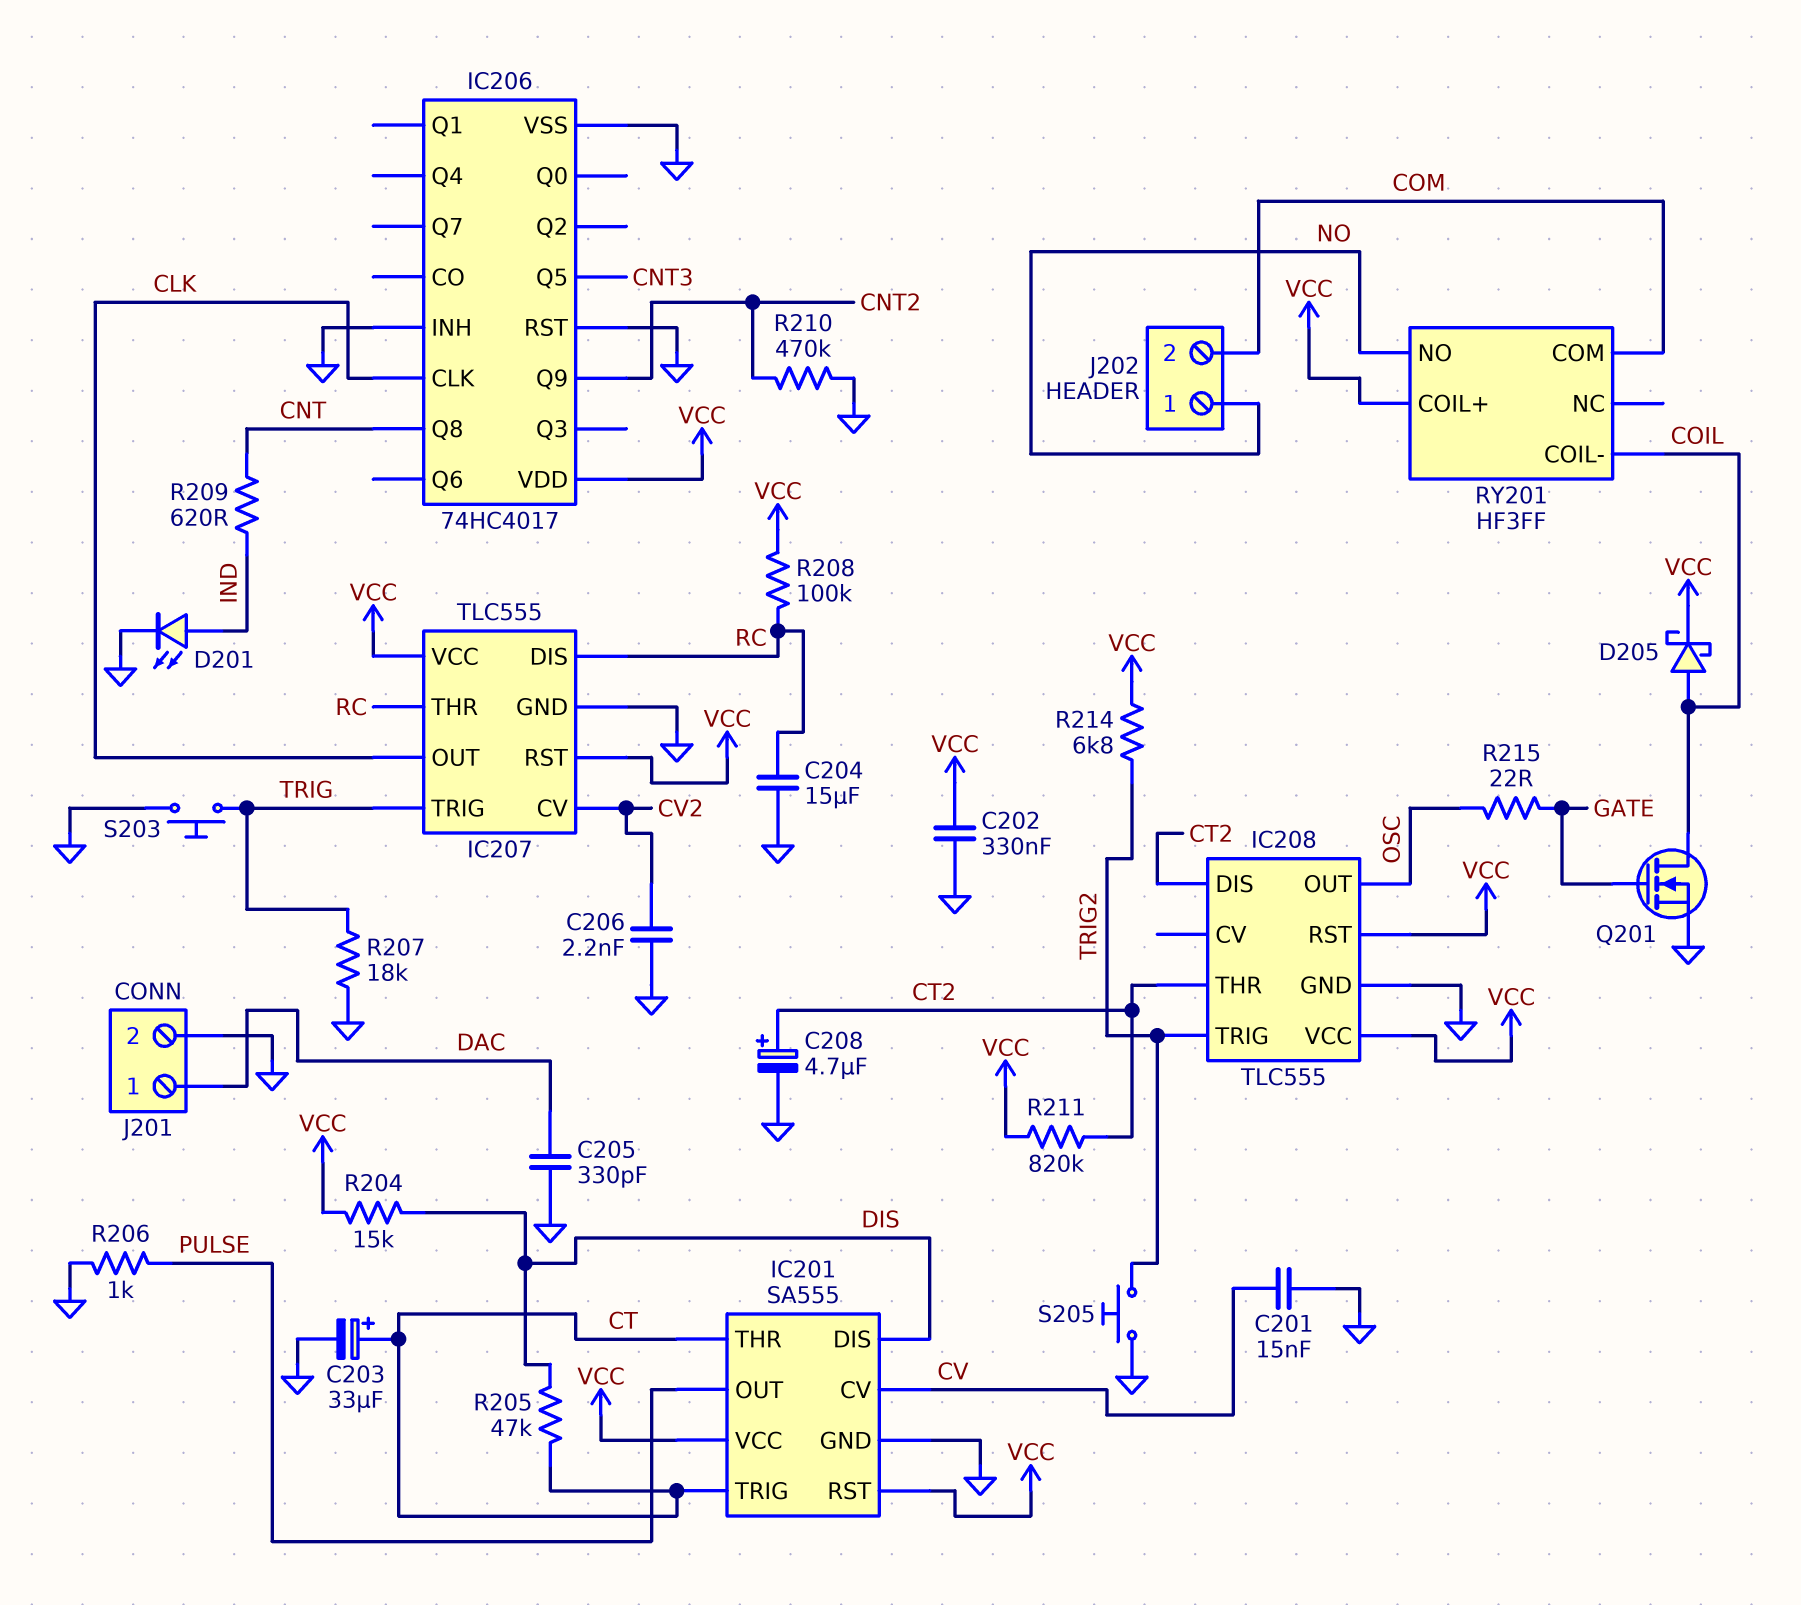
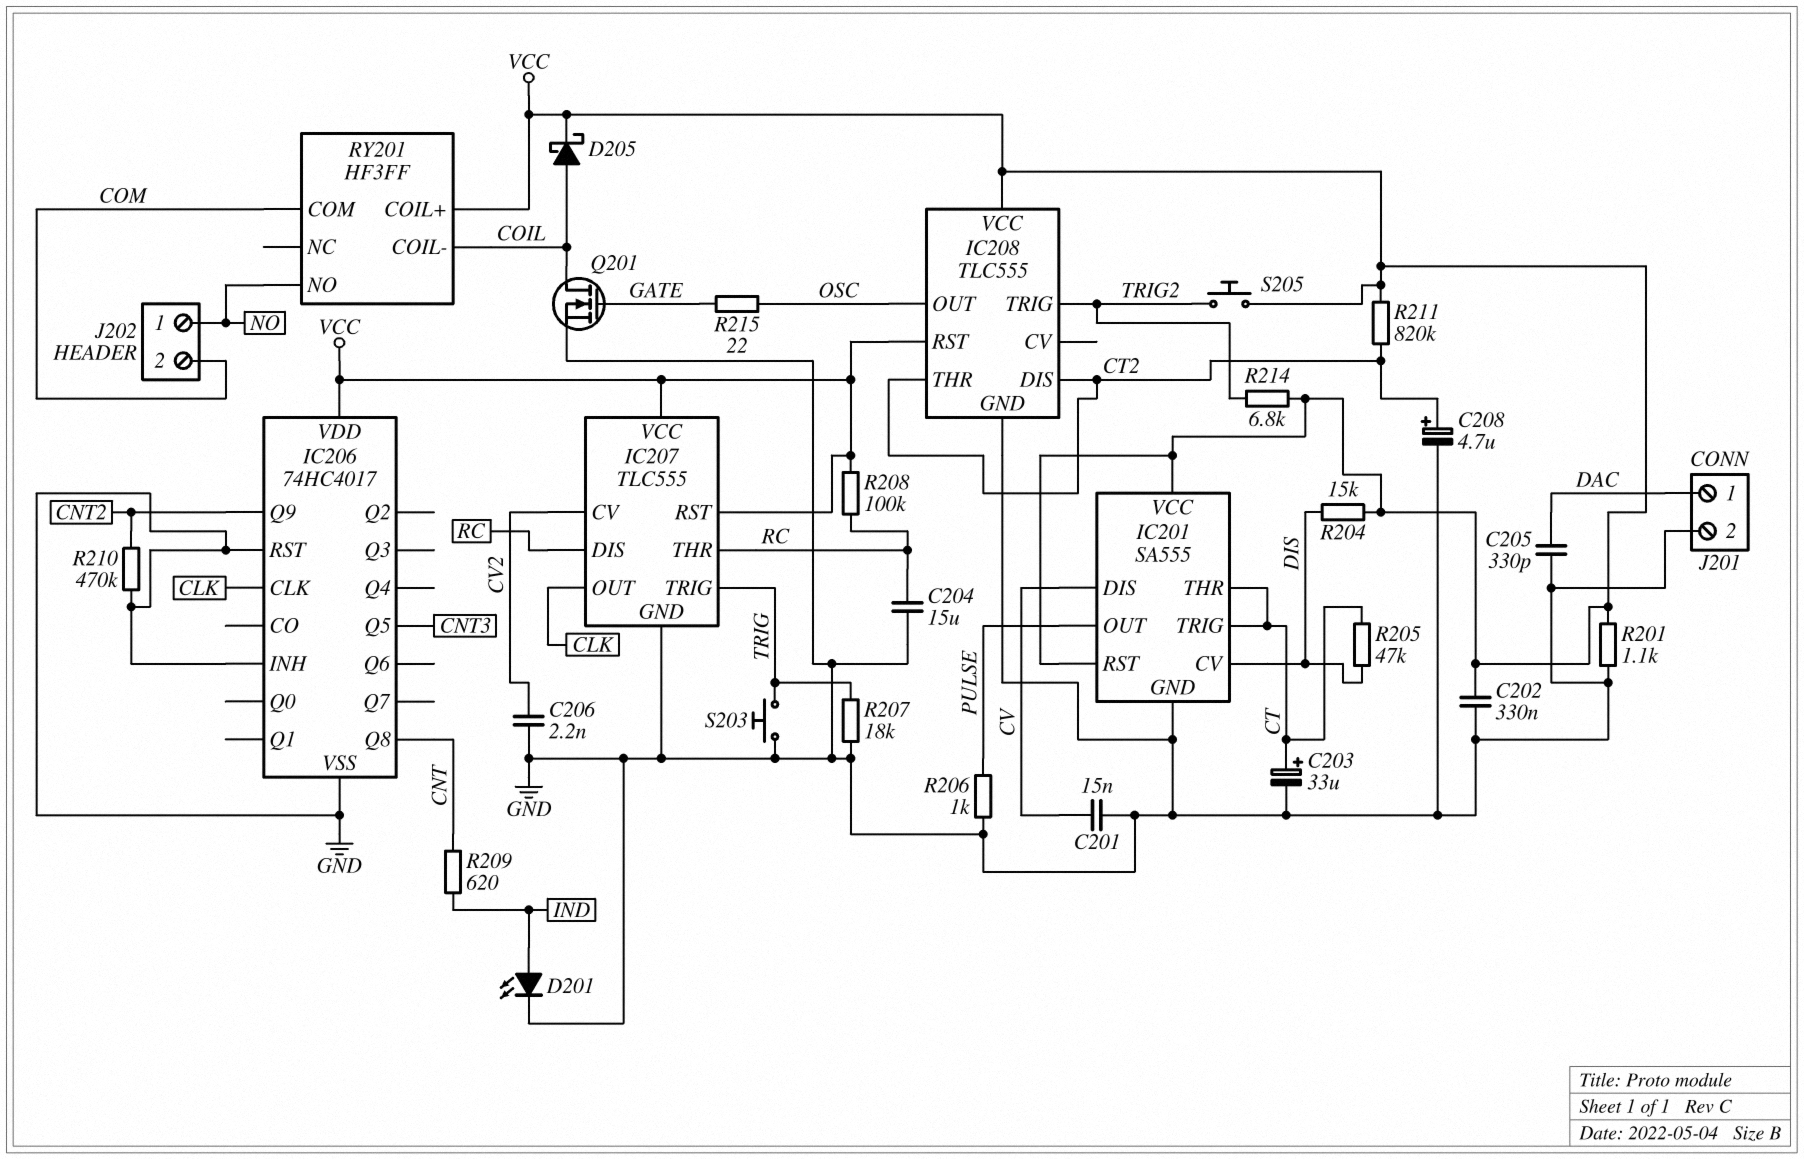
IC201 pin CV: CV -> DIS
IC201 pin DIS: DIS -> CV
R201: none -> 1.1k (GND, VCC)
S205: button (GND, TRIG2) -> button (TRIG2, VCC)

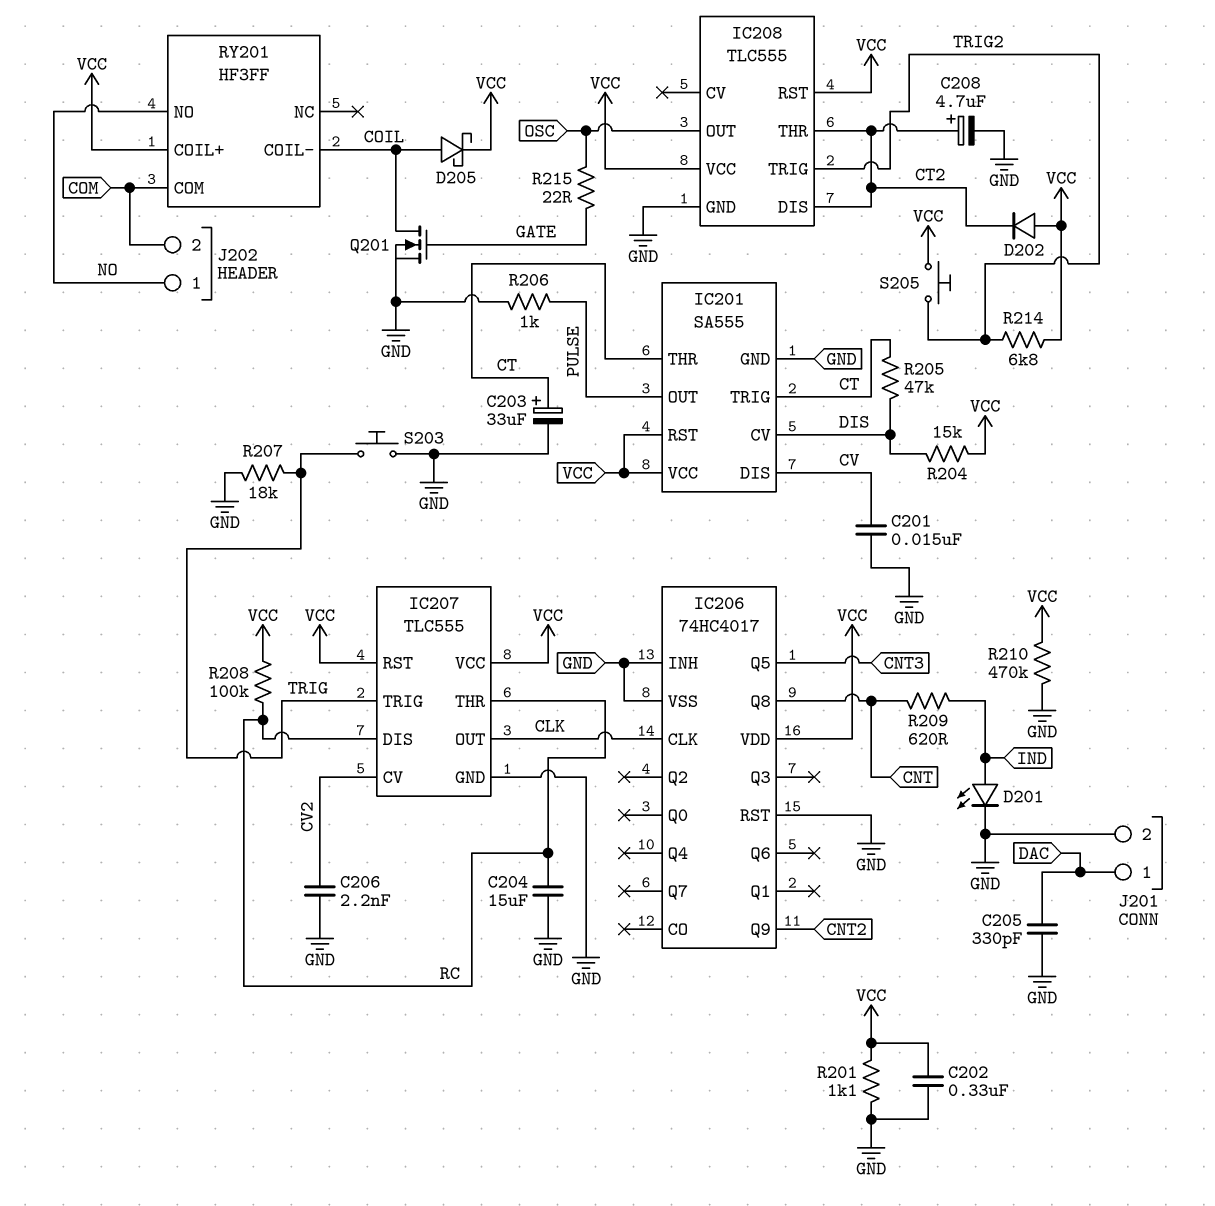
D202: none -> diode (A VCC, K CT2)
R210: 470k (CNT2, GND) -> 470k (GND, VCC)
R211: 820k (CT2, VCC) -> none

